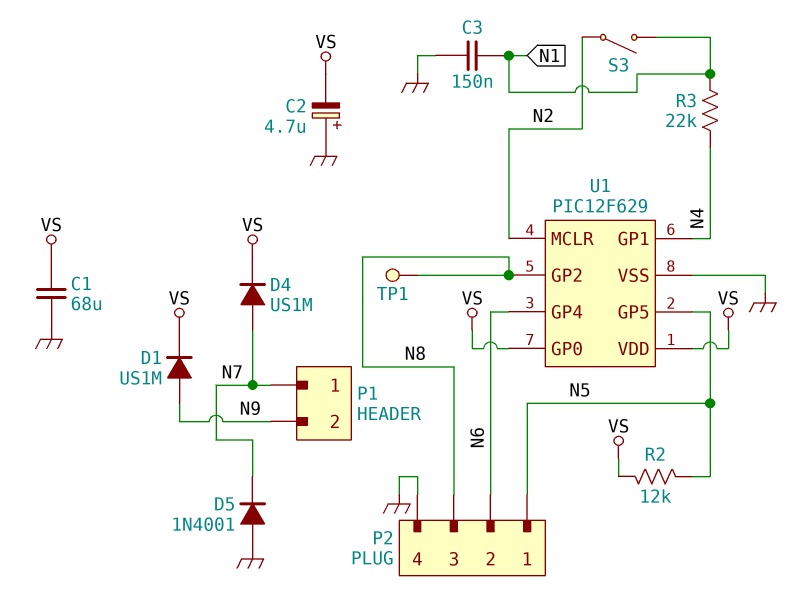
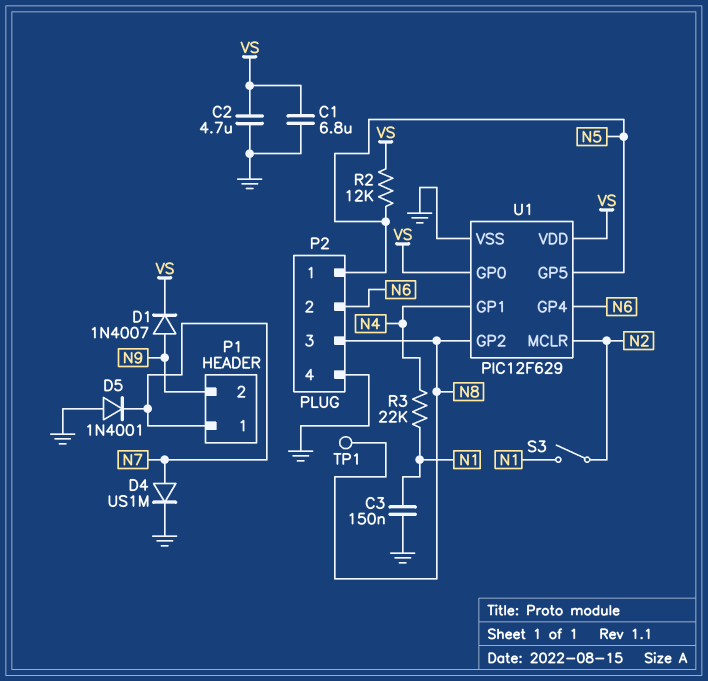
C1: 68uF (GND, VS) -> 6.8uF (GND, VS)
C2: 4.7uF (plus GND, minus VS) -> 4.7uF (GND, VS)
D1: diode US1M (A N9, K VS) -> diode 1N4007 (A N9, K VS)
D4: diode US1M (A N7, K VS) -> diode US1M (A N7, K GND)

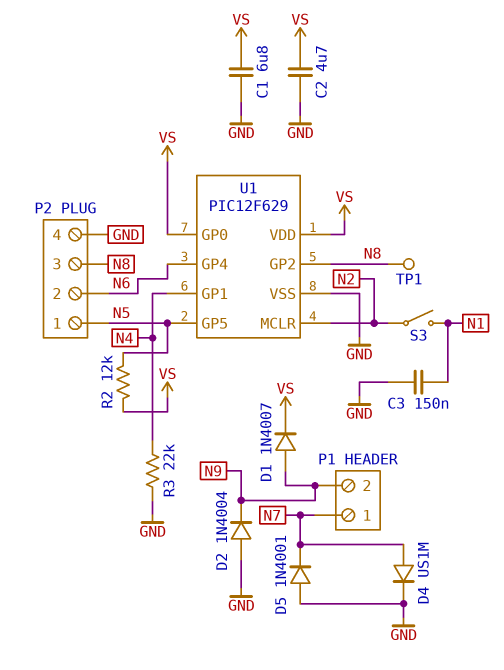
D2: none -> diode 1N4004 (A GND, K N9)
R3: 22k (N1, N4) -> 22k (GND, N4)

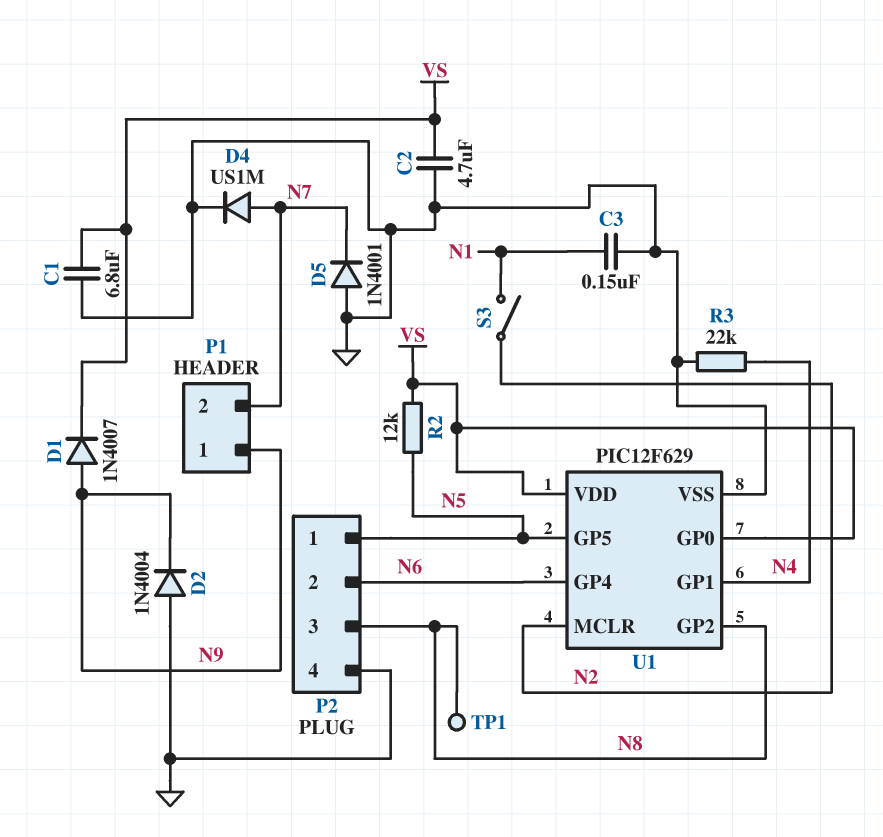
P1 pin 1: N7 -> N9
P1 pin 2: N9 -> N7

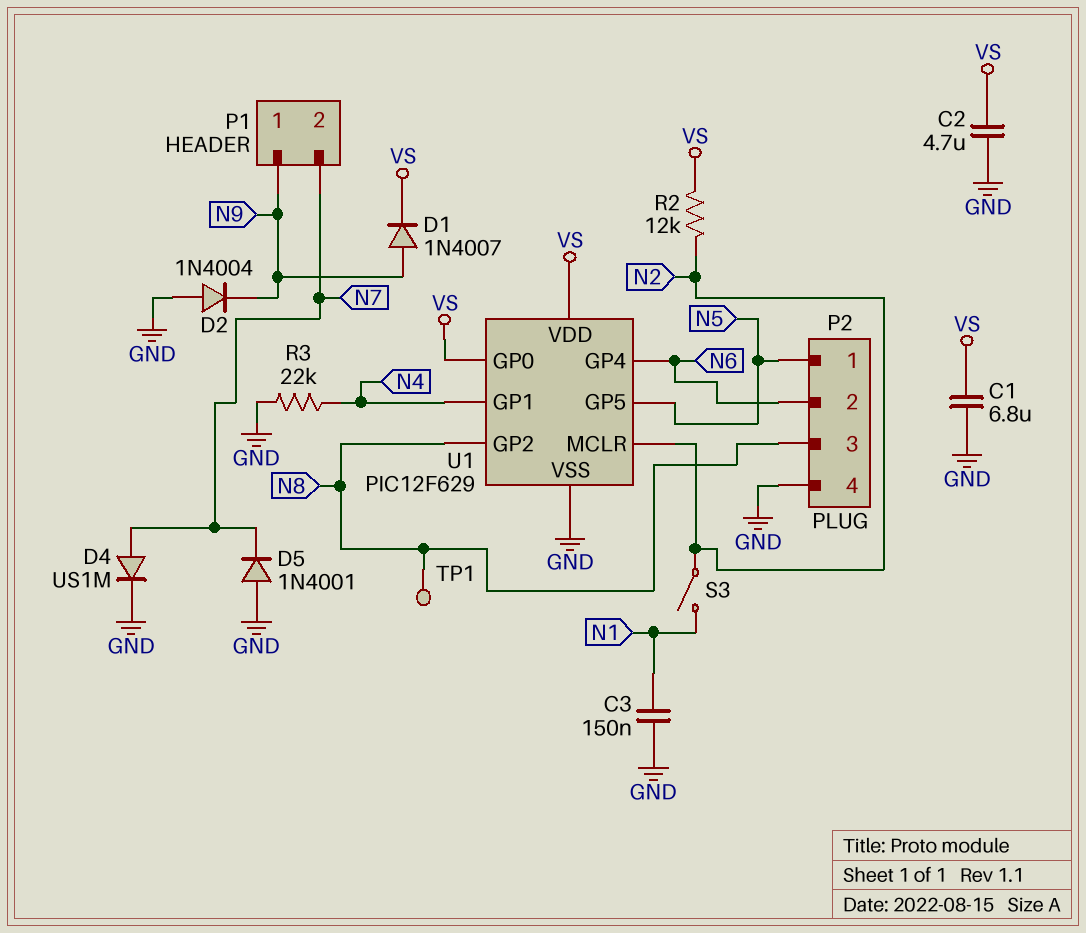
R2: 12k (N5, VS) -> 12k (N2, VS)

